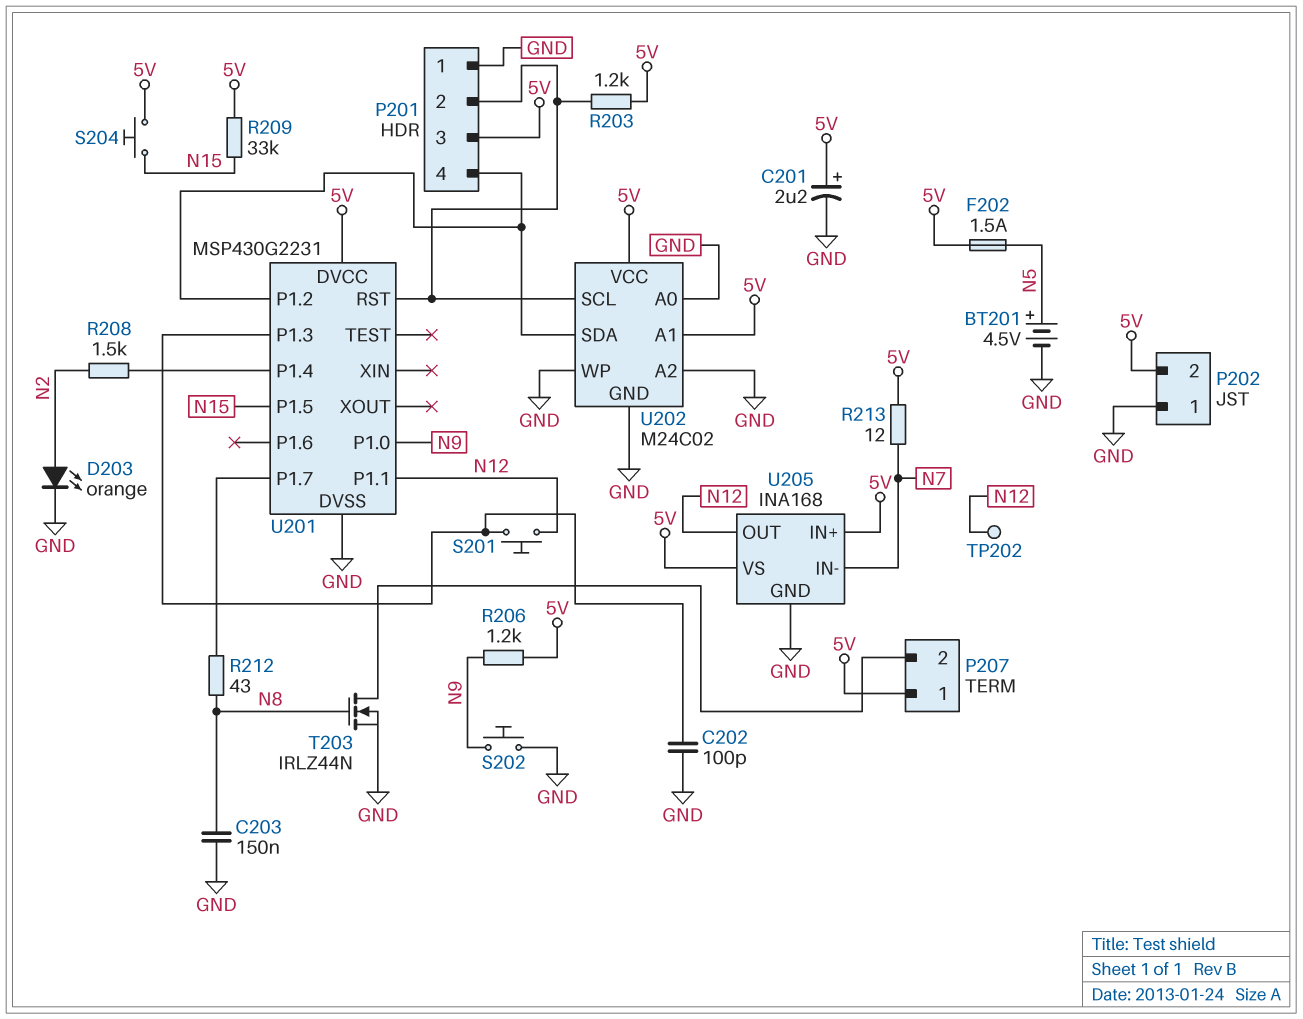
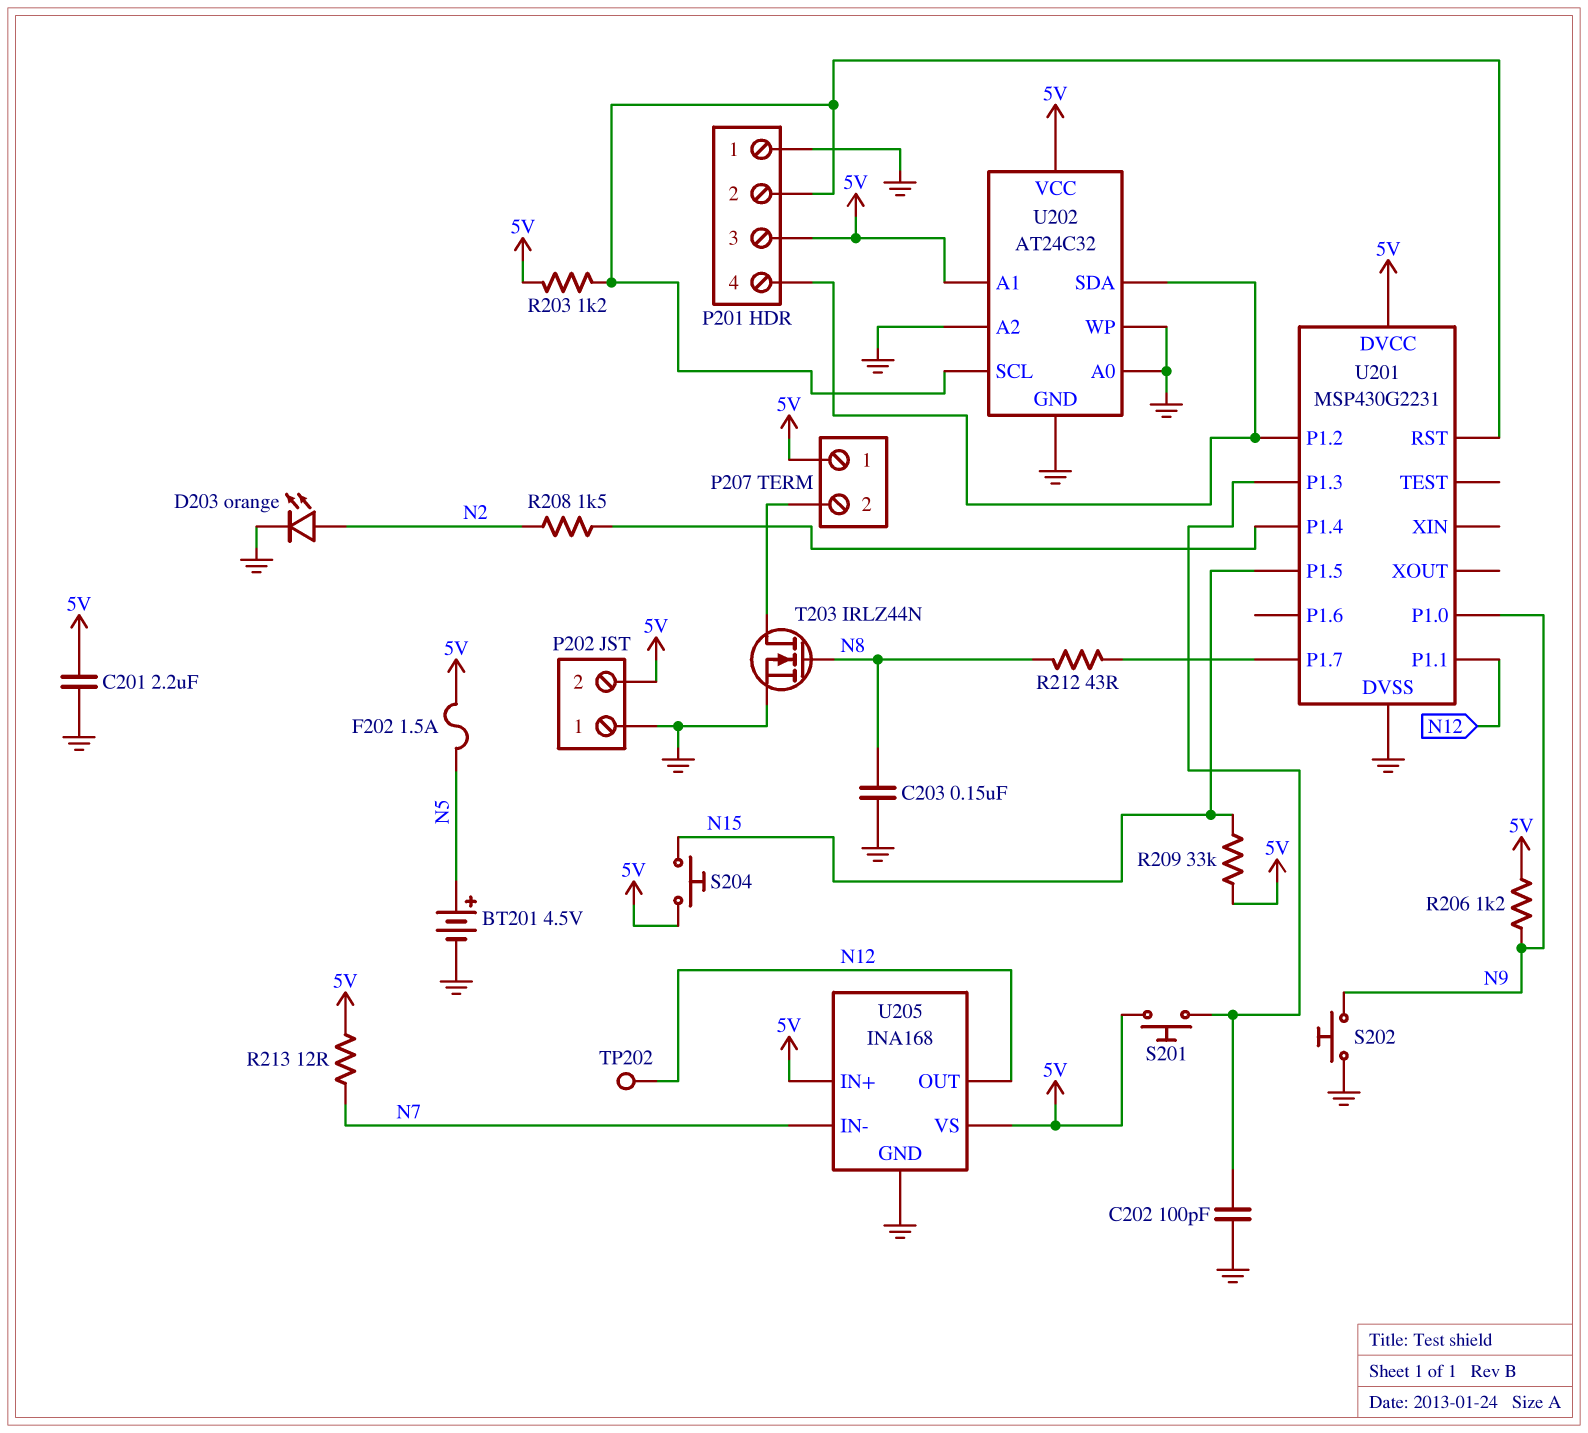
C201: 2.2uF (plus 5V, minus GND) -> 2.2uF (5V, GND)
S201: button (N12, U201/P1.3) -> button (5V, U201/P1.3)
U202: M24C02 -> AT24C32

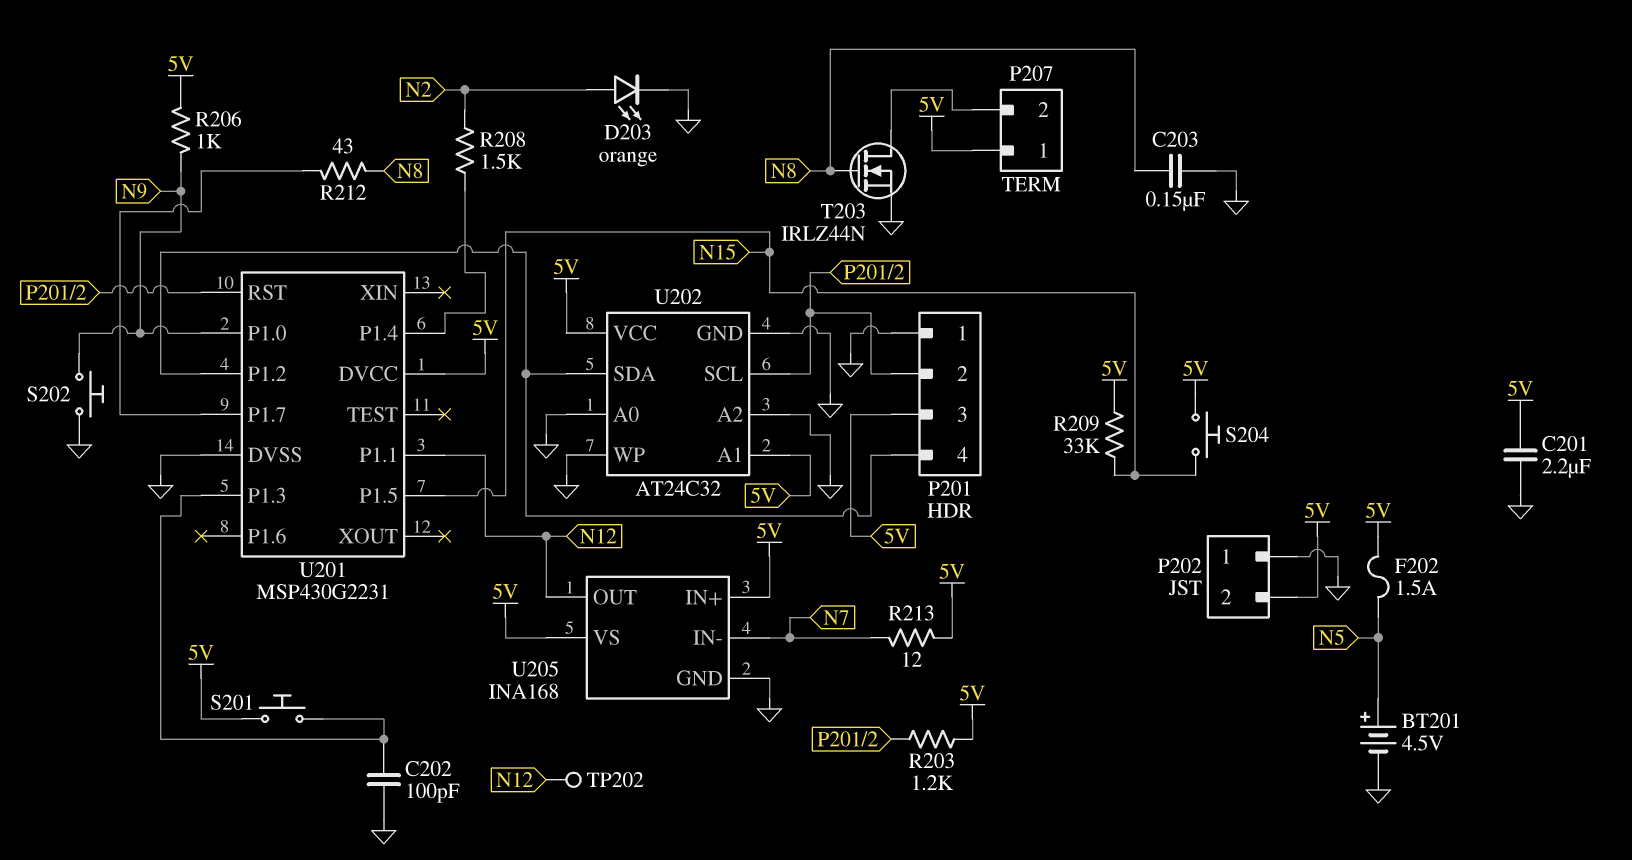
R206: 1.2k (5V, N9) -> 1k (5V, N9)

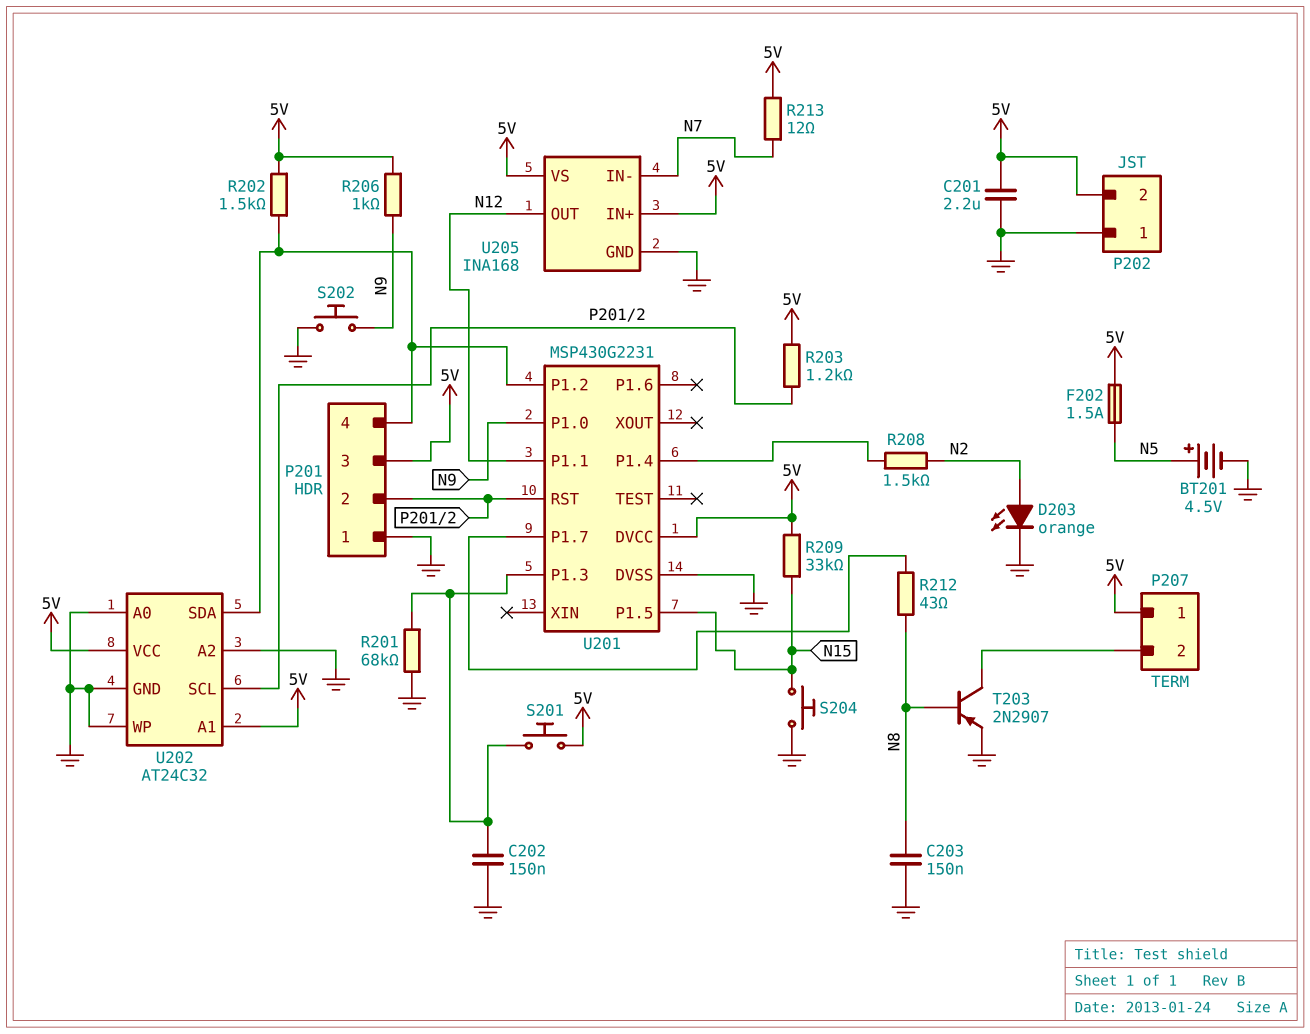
C202: 100pF (GND, U201/P1.3) -> 150nF (GND, U201/P1.3)
R201: none -> 68k (GND, U201/P1.3)
R202: none -> 1.5k (5V, P201/4)
S204: button (5V, N15) -> button (GND, N15)
T203: NMOS IRLZ44N (G N8, D P207/2, S GND) -> PNP 2N2907 (B N8, C P207/2, E GND)
TP202: test point (N12) -> none

